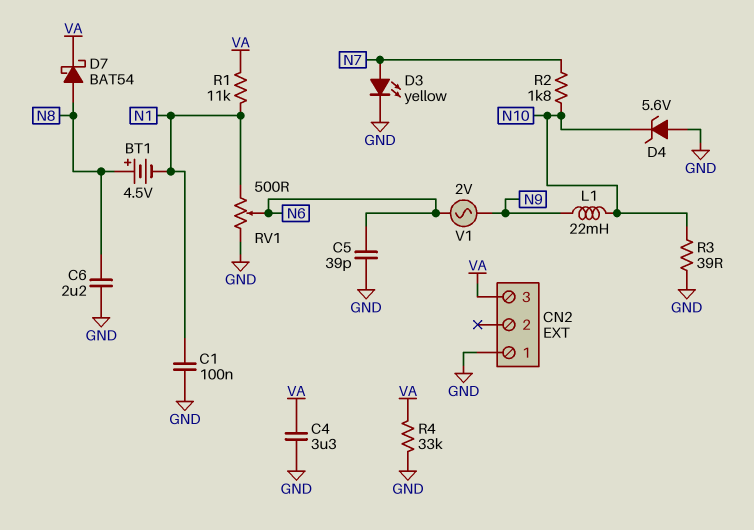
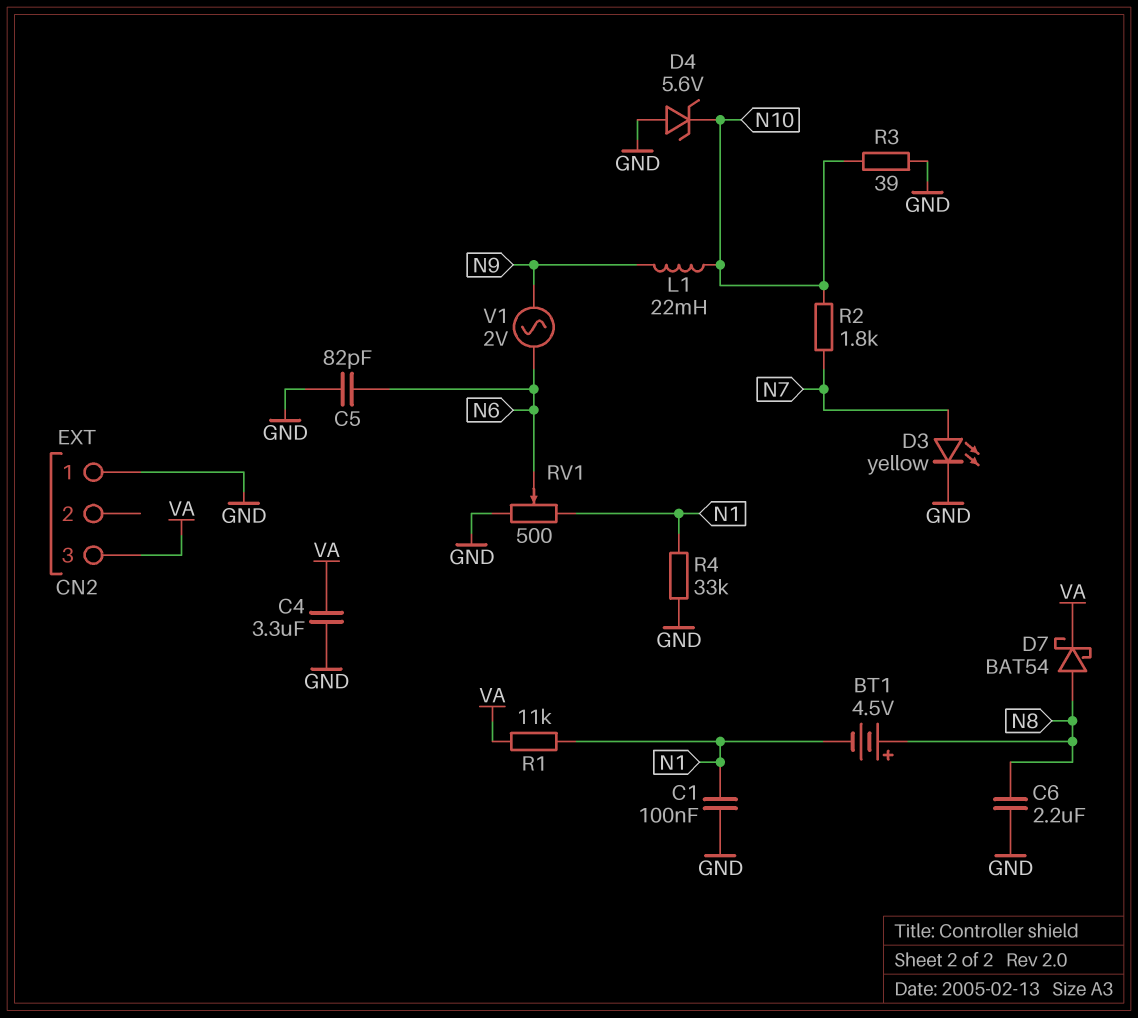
C5: 39pF (GND, N6) -> 82pF (GND, N6)
R4: 33k (GND, VA) -> 33k (GND, N1)

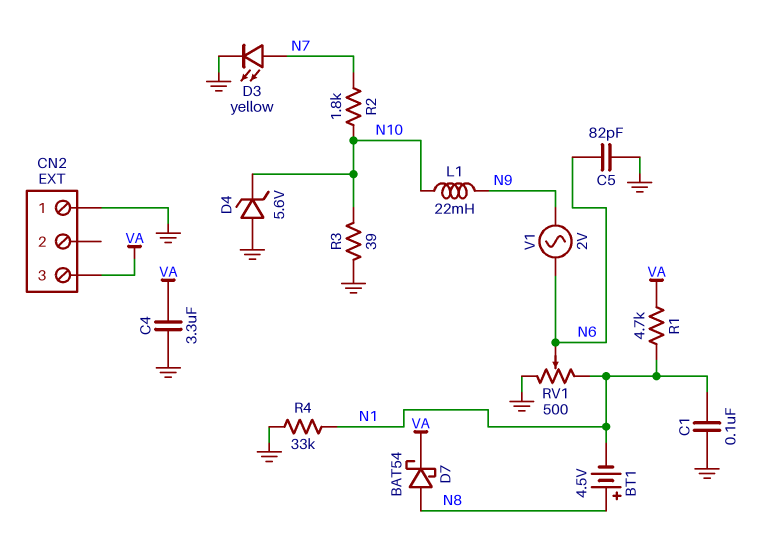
C6: 2.2uF (GND, N8) -> none
R1: 11k (N1, VA) -> 4.7k (N1, VA)

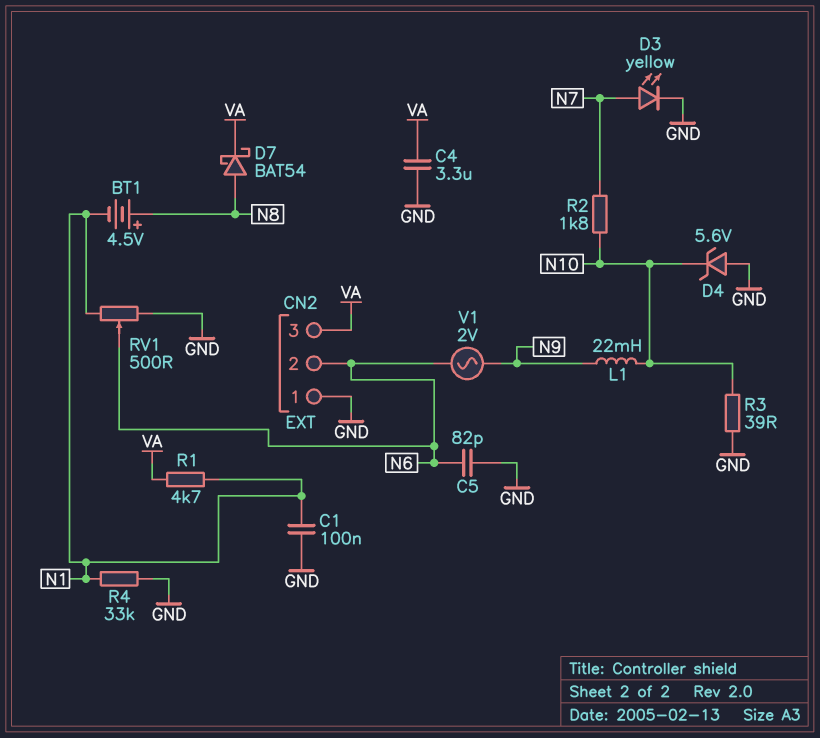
CN2 pin 2: none -> N6

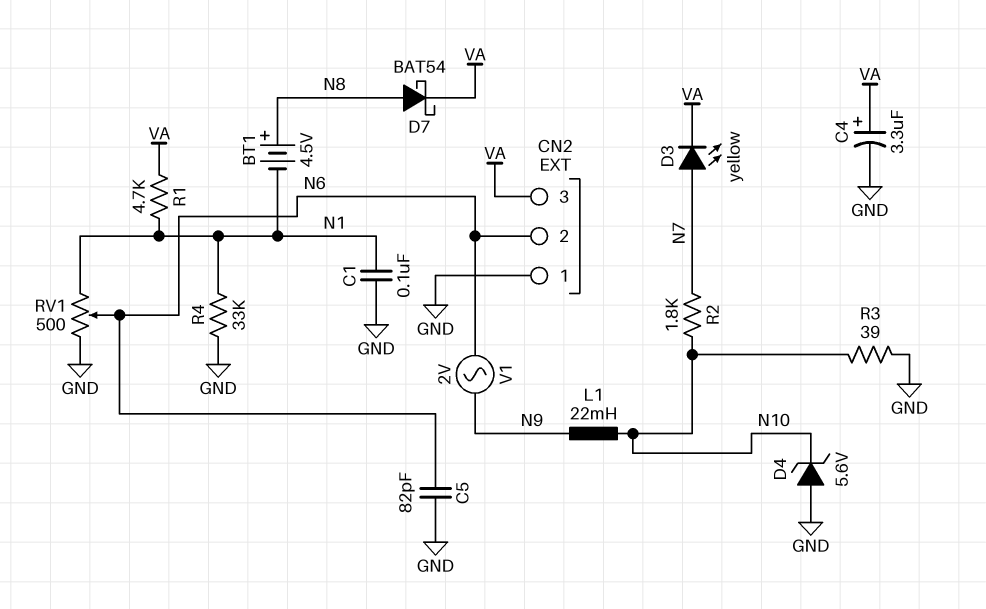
C4: 3.3uF (GND, VA) -> 3.3uF (plus VA, minus GND)
D3: LED yellow (A N7, K GND) -> LED yellow (A N7, K VA)

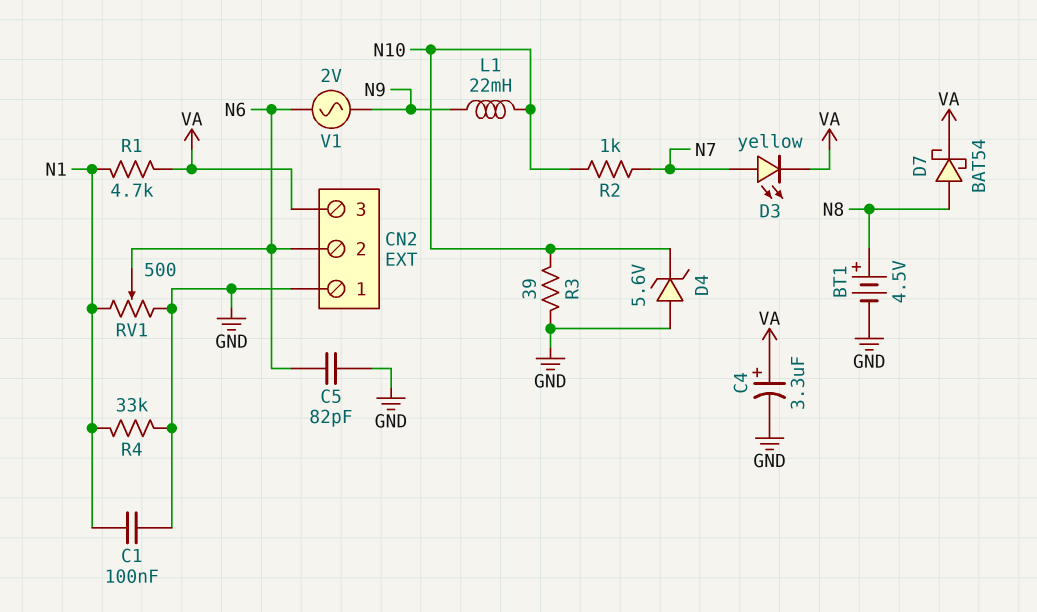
BT1: 4.5V (plus N8, minus N1) -> 4.5V (plus N8, minus GND)
R2: 1.8k (N7, N10) -> 1k (N7, N10)

